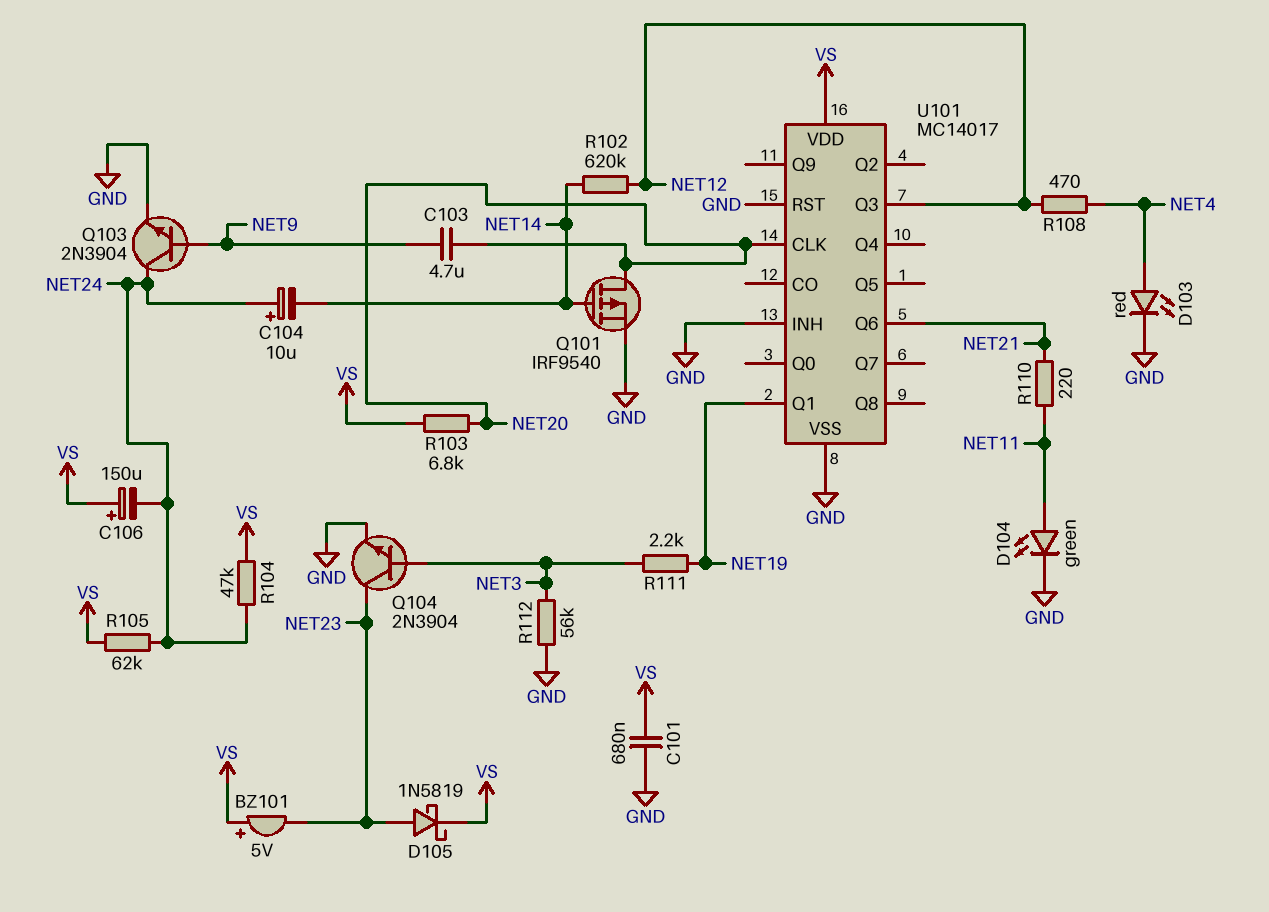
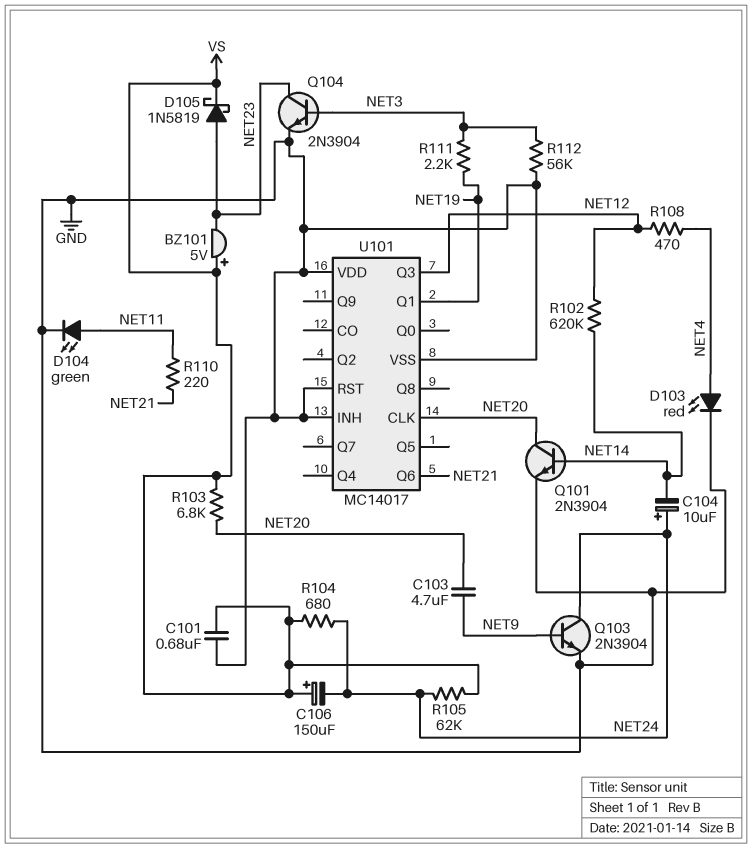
Q101: PMOS IRF9540 (G NET14, D NET20, S GND) -> NPN 2N3904 (B NET14, C NET20, E GND)
R104: 47k (NET24, VS) -> 680 (NET24, VS)
U101 pin VDD: VS -> GND

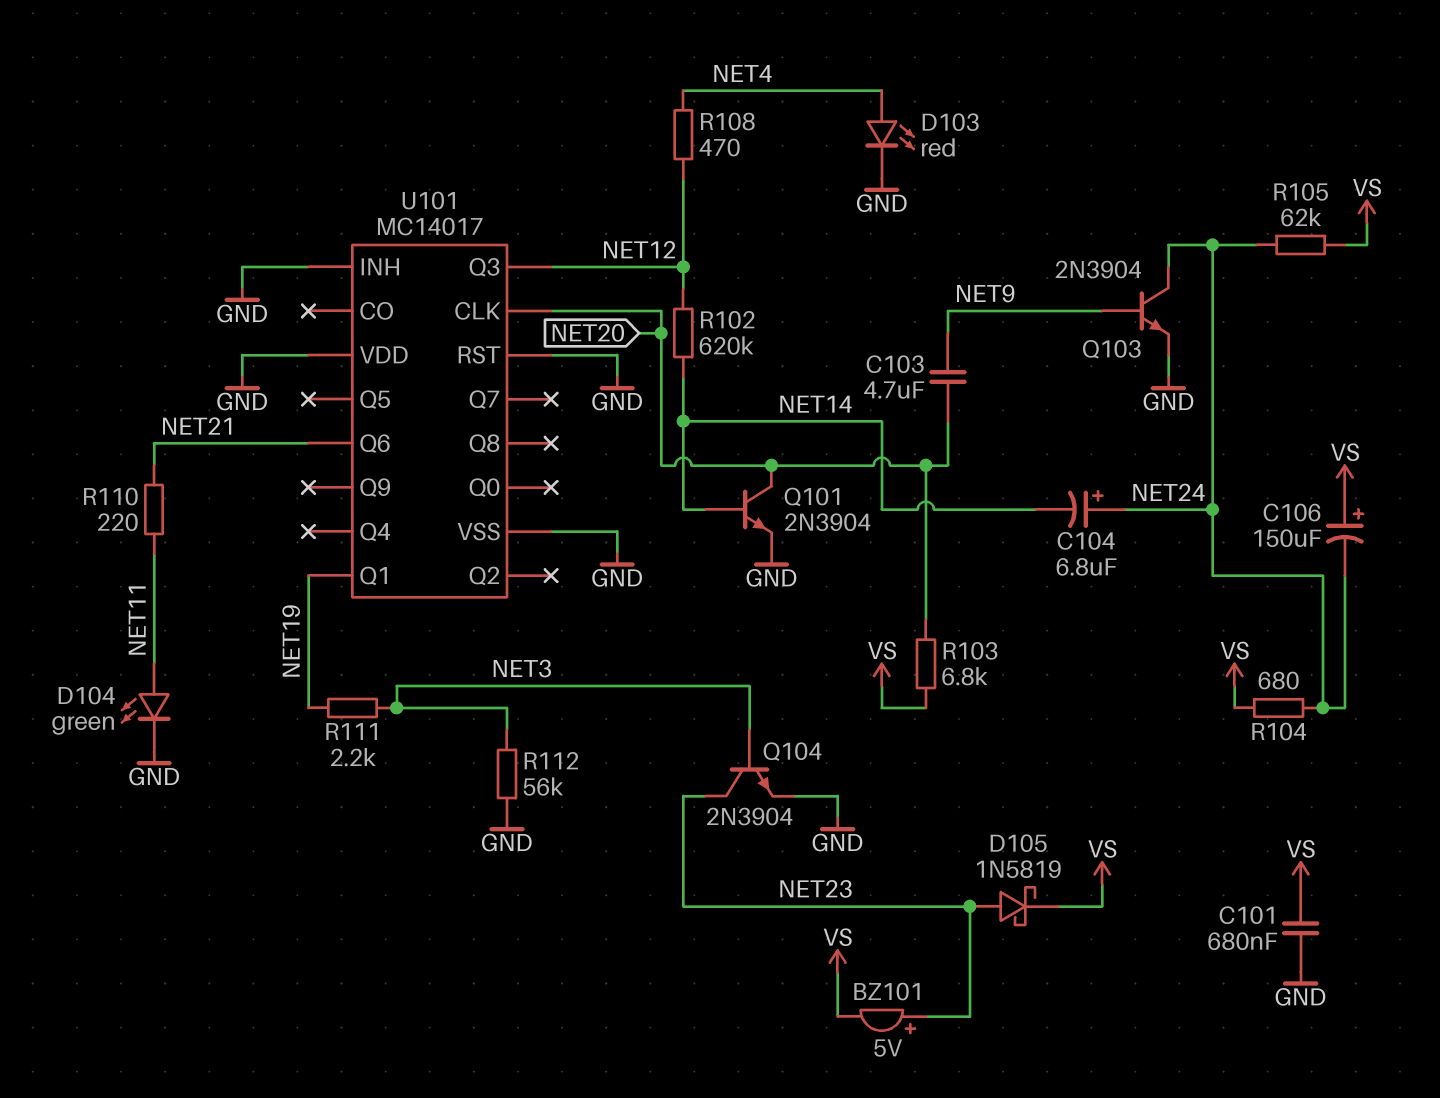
BZ101: buzzer 5V (plus VS, minus NET23) -> buzzer 5V (plus NET23, minus VS)
C104: 10uF (plus NET24, minus NET14) -> 6.8uF (plus NET24, minus NET14)

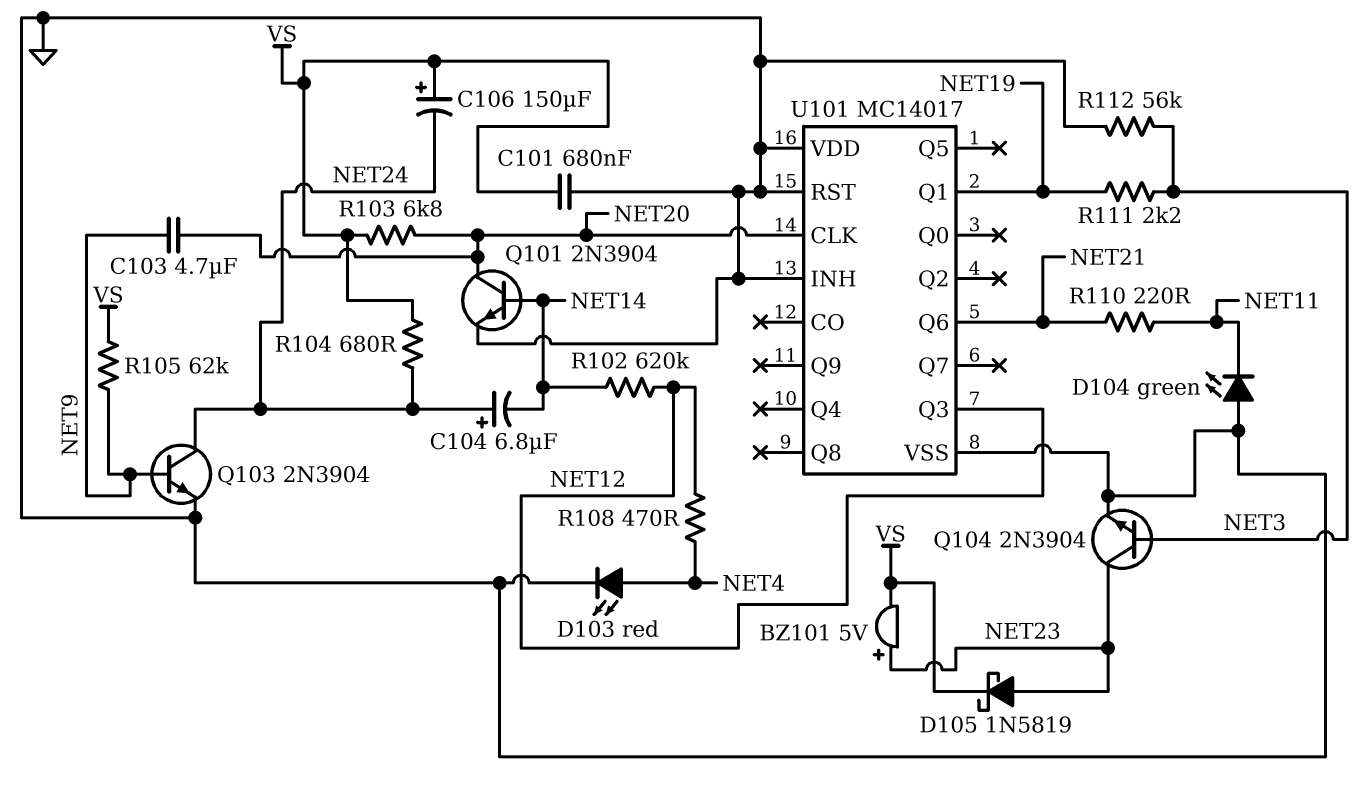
D104: LED green (A NET11, K GND) -> LED green (A GND, K NET11)
R105: 62k (NET24, VS) -> 62k (NET9, VS)

